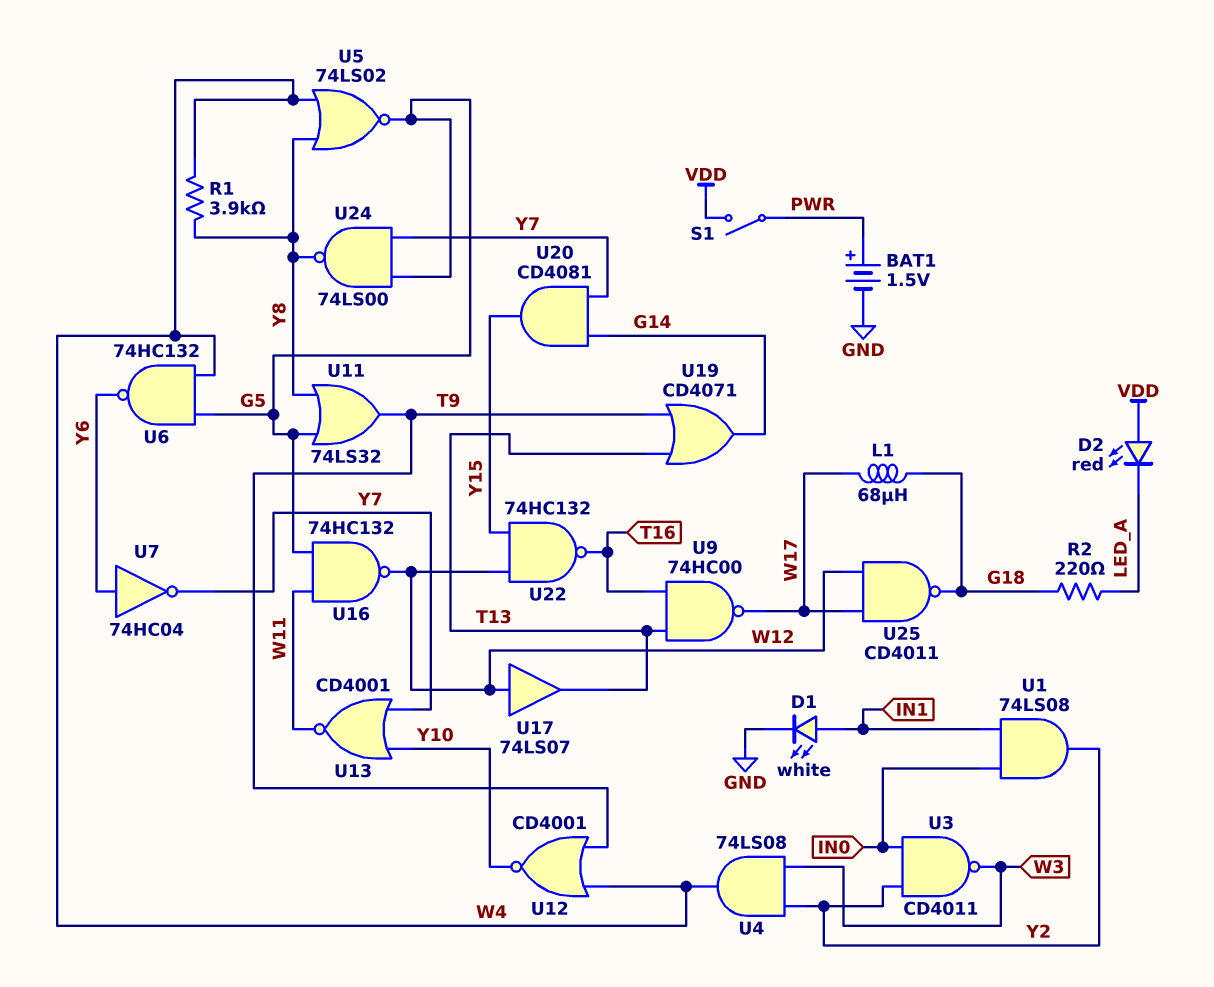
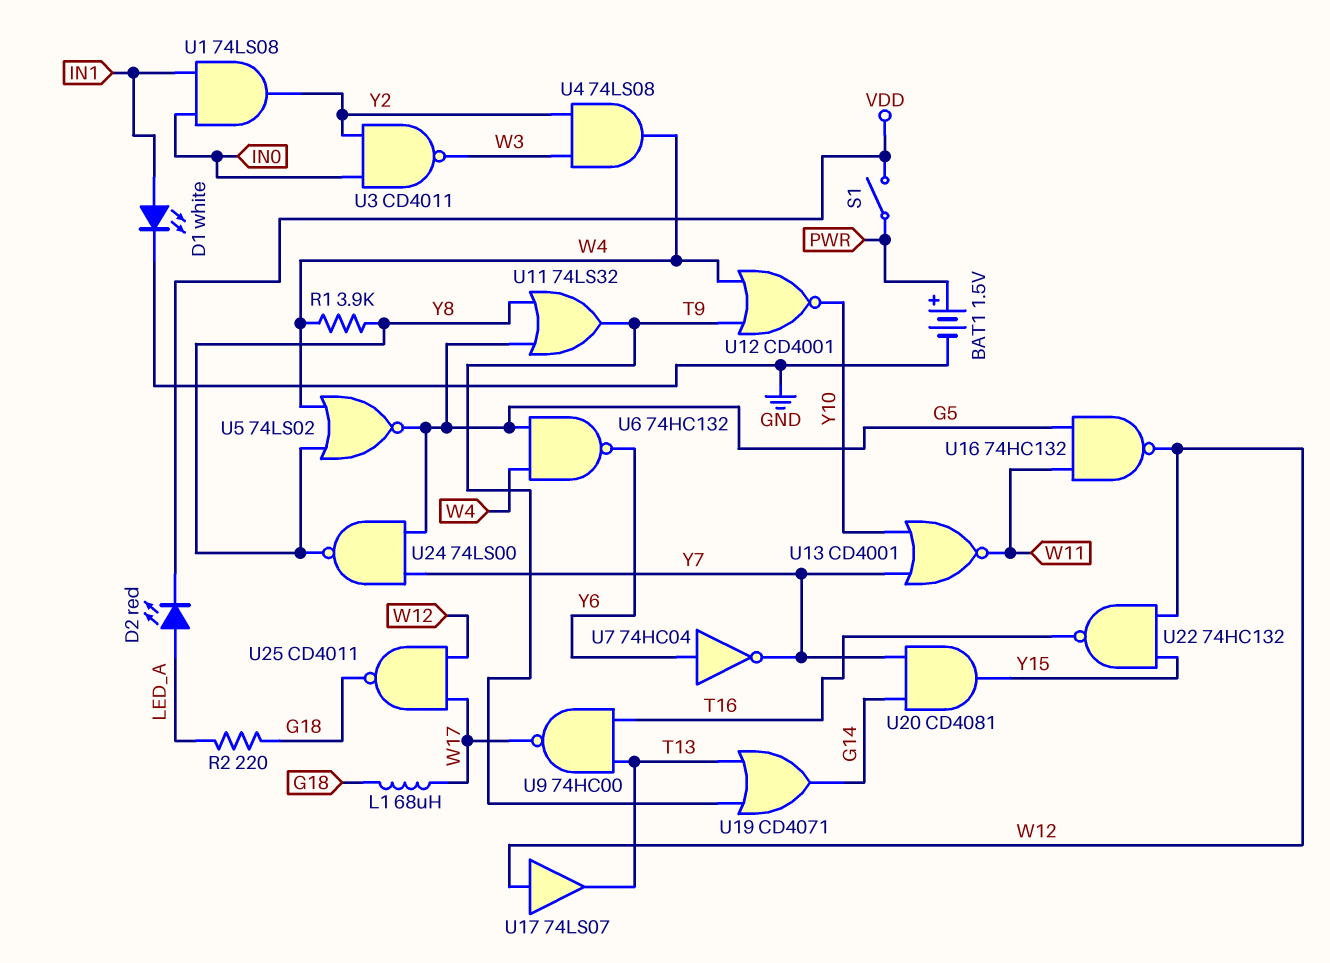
D2: LED red (A VDD, K LED_A) -> LED red (A LED_A, K VDD)

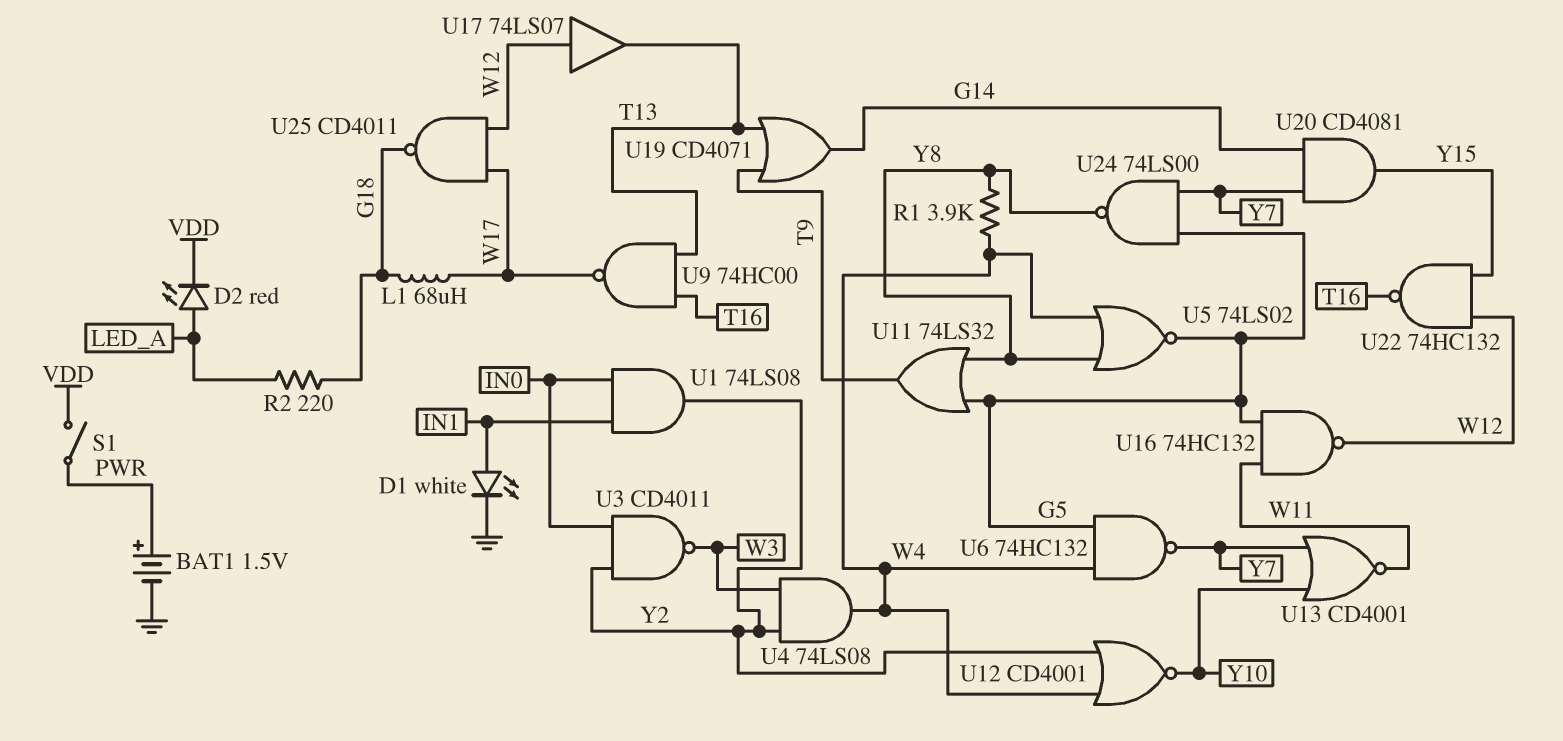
U6: NAND 74HC132 (in G5, in W4, out Y6) -> NAND 74HC132 (in G5, in W4, out Y7)
U7: NOT 74HC04 (in Y6, out Y7) -> none
U12: NOR CD4001 (in T9, in W4, out Y10) -> NOR CD4001 (in W4, in Y2, out Y10)

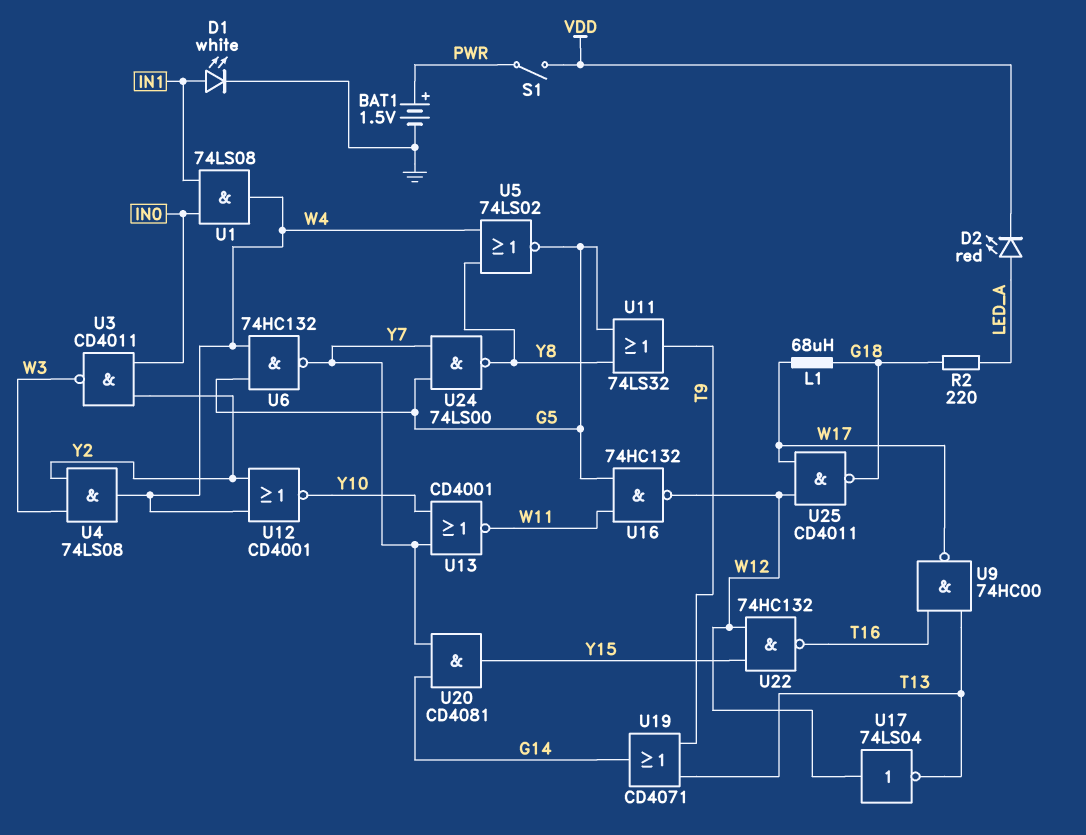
R1: 3.9k (W4, Y8) -> none
U1: AND 74LS08 (in IN0, in IN1, out Y2) -> AND 74LS08 (in IN0, in IN1, out W4)
U17: buffer 74LS07 (in W12, out T13) -> NOT 74LS04 (in W12, out T13)

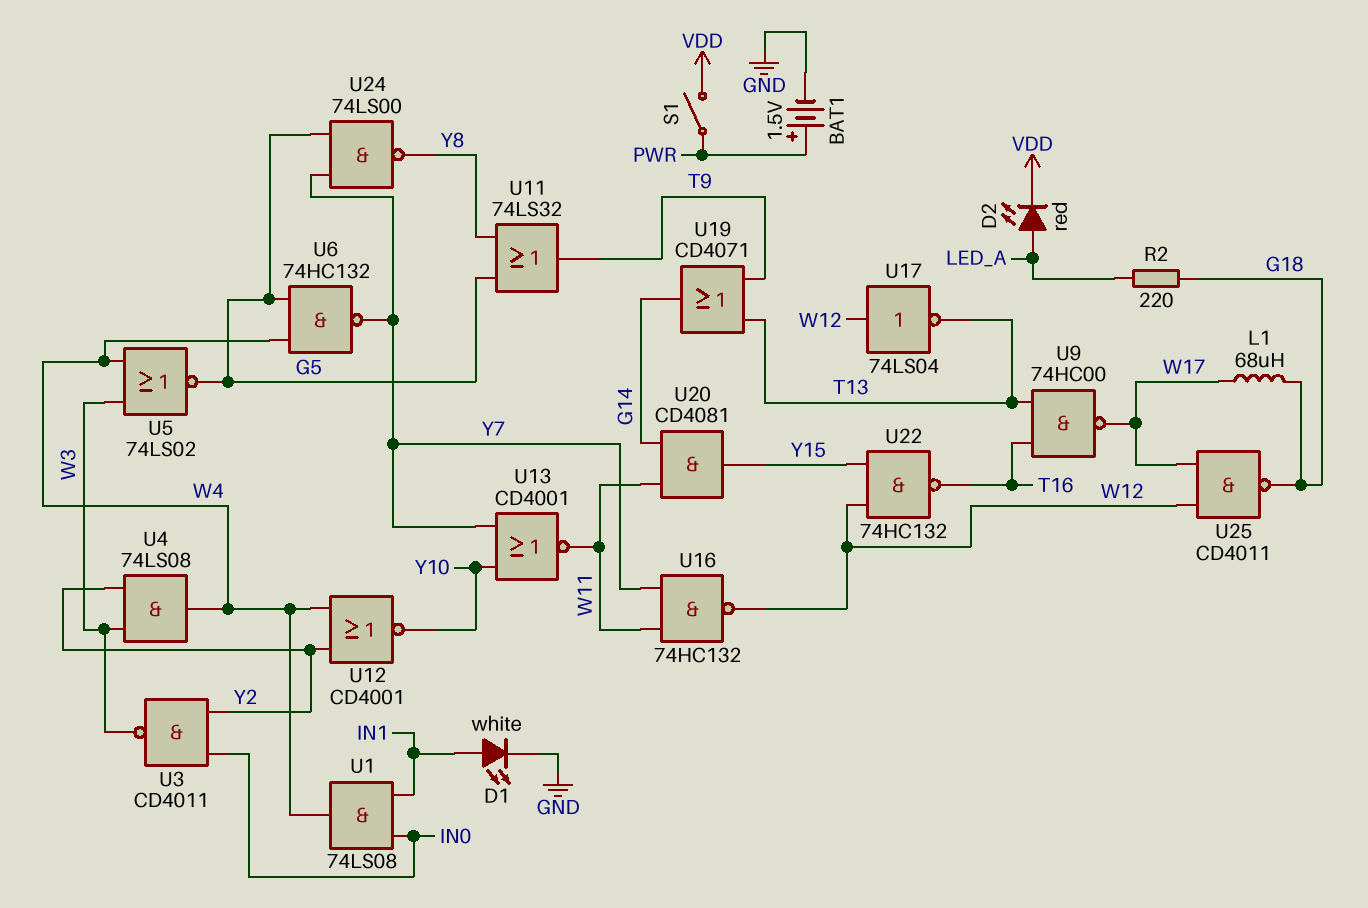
U5: NOR 74LS02 (in W4, in Y8, out G5) -> NOR 74LS02 (in W3, in W4, out G5)
U16: NAND 74HC132 (in G5, in W11, out W12) -> NAND 74HC132 (in W11, in Y7, out W12)
U20: AND CD4081 (in G14, in Y7, out Y15) -> AND CD4081 (in G14, in W11, out Y15)

